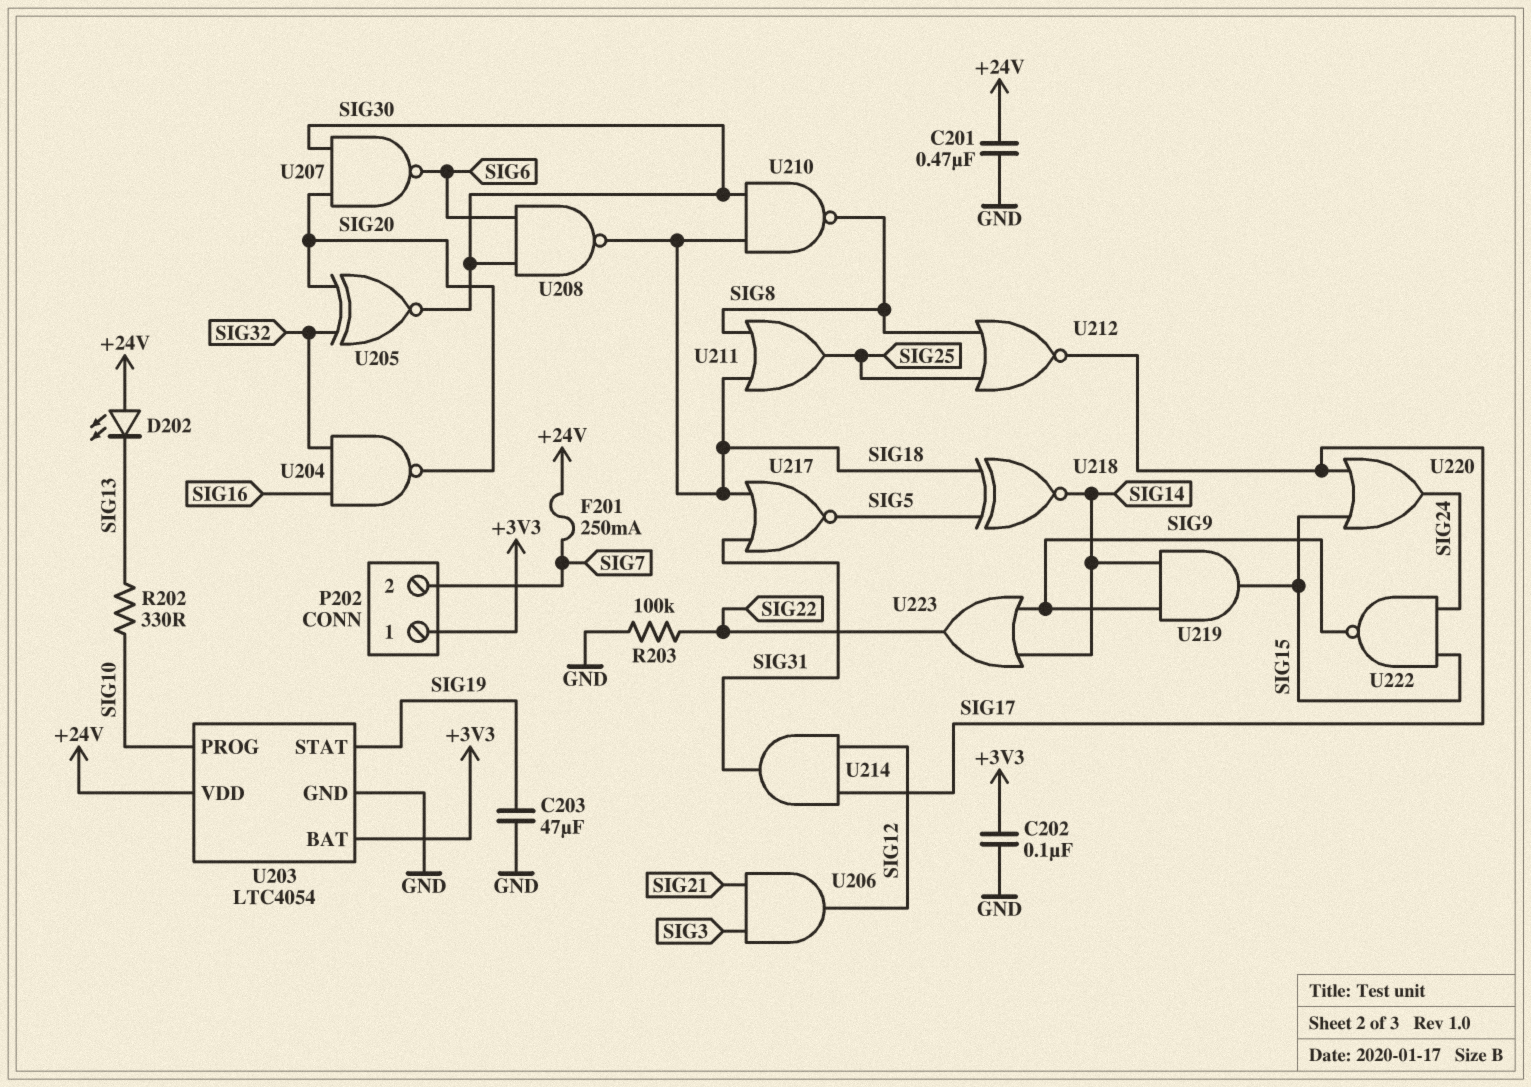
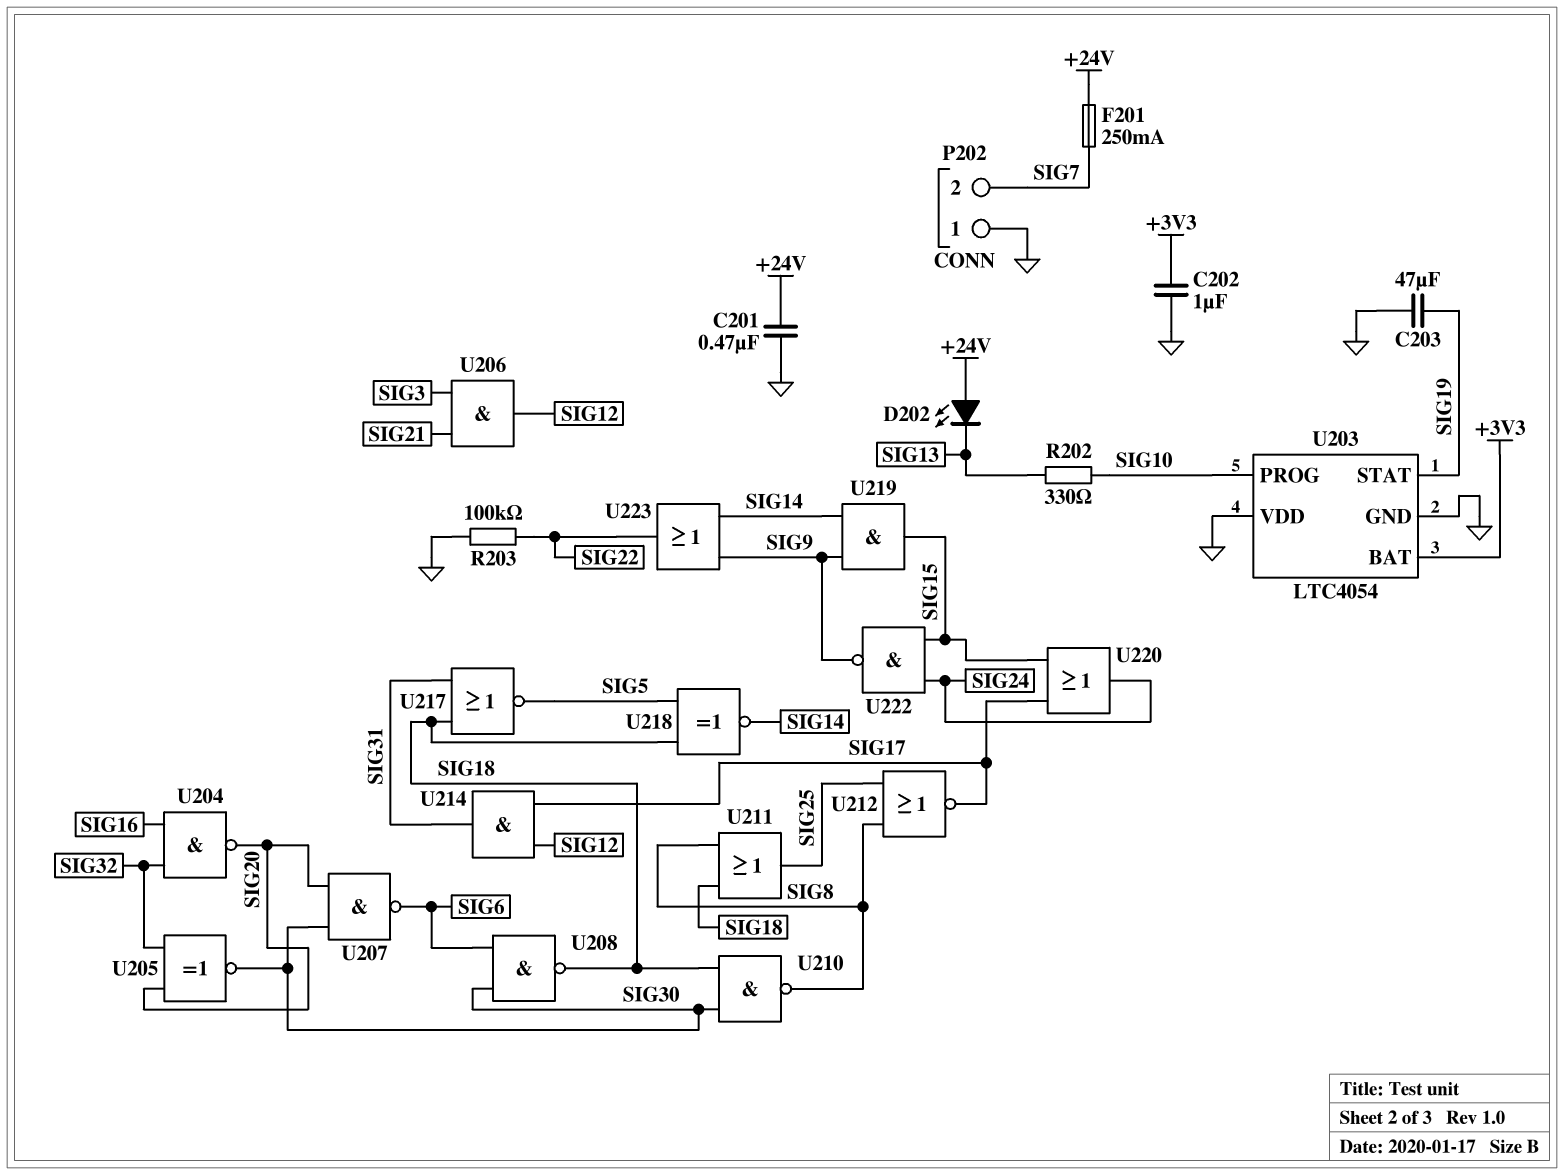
C202: 100nF (+3V3, GND) -> 1uF (+3V3, GND)
P202 pin 1: +3V3 -> GND
U203 pin VDD: +24V -> GND

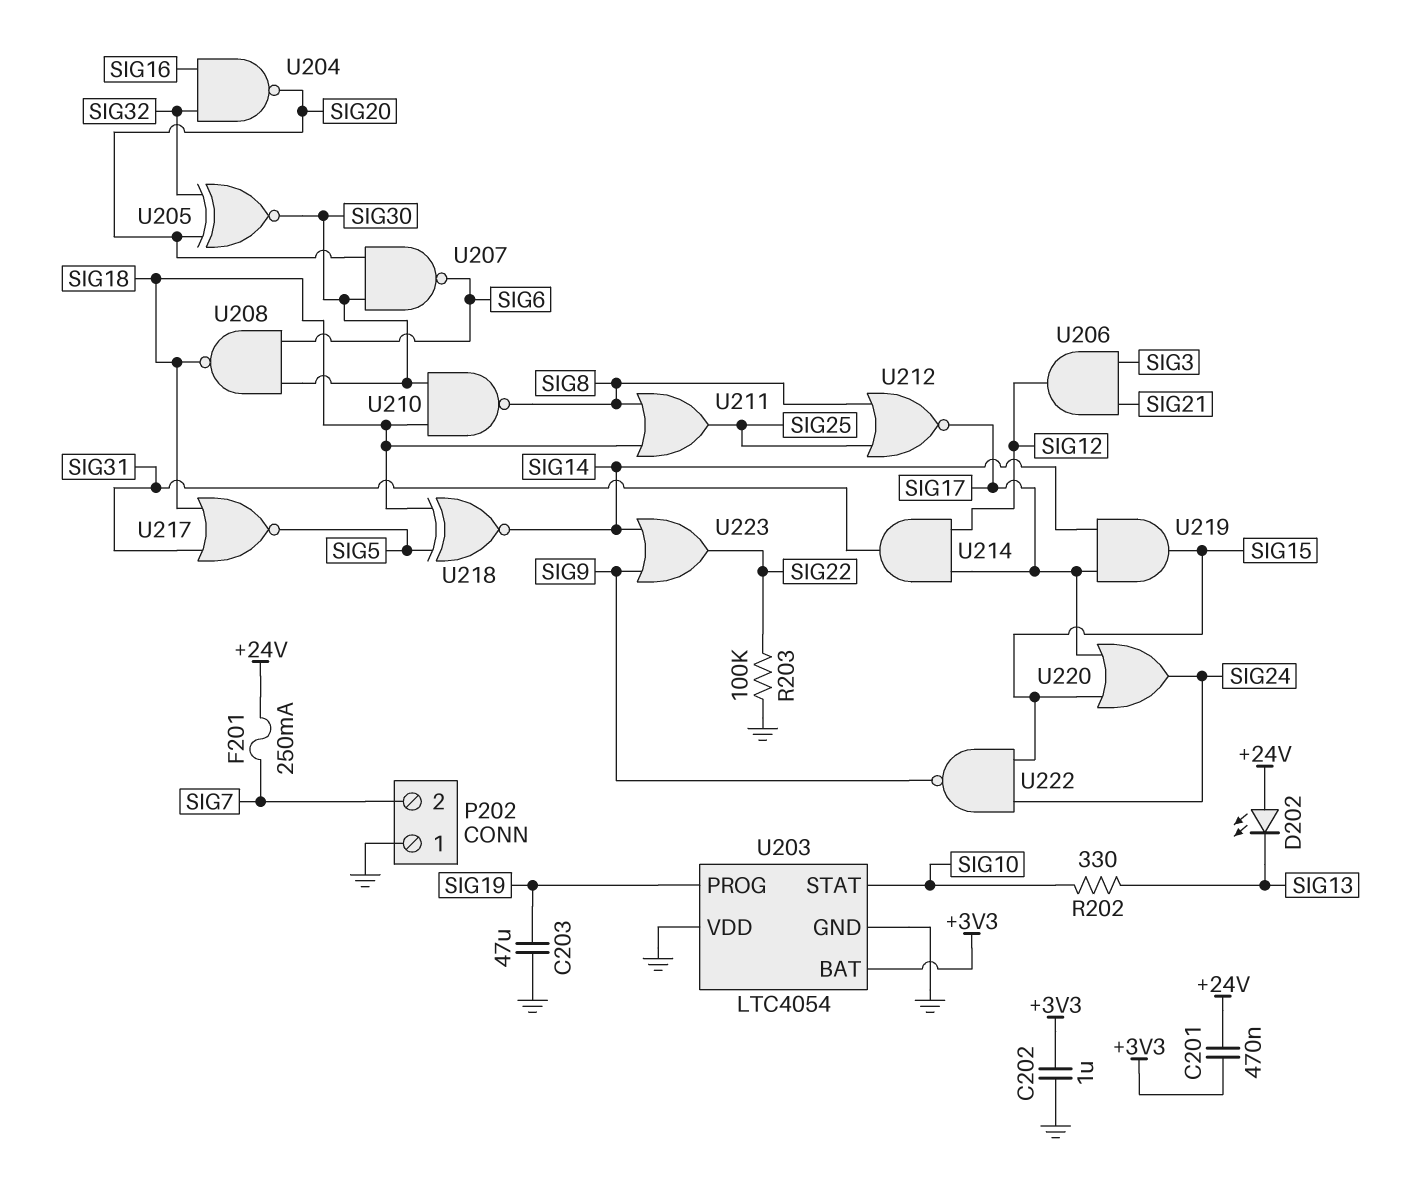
C201: 470nF (+24V, GND) -> 470nF (+3V3, +24V)
U203 pin PROG: SIG10 -> SIG19
U203 pin STAT: SIG19 -> SIG10
U219: AND (in SIG9, in SIG14, out SIG15) -> AND (in SIG14, in SIG17, out SIG15)

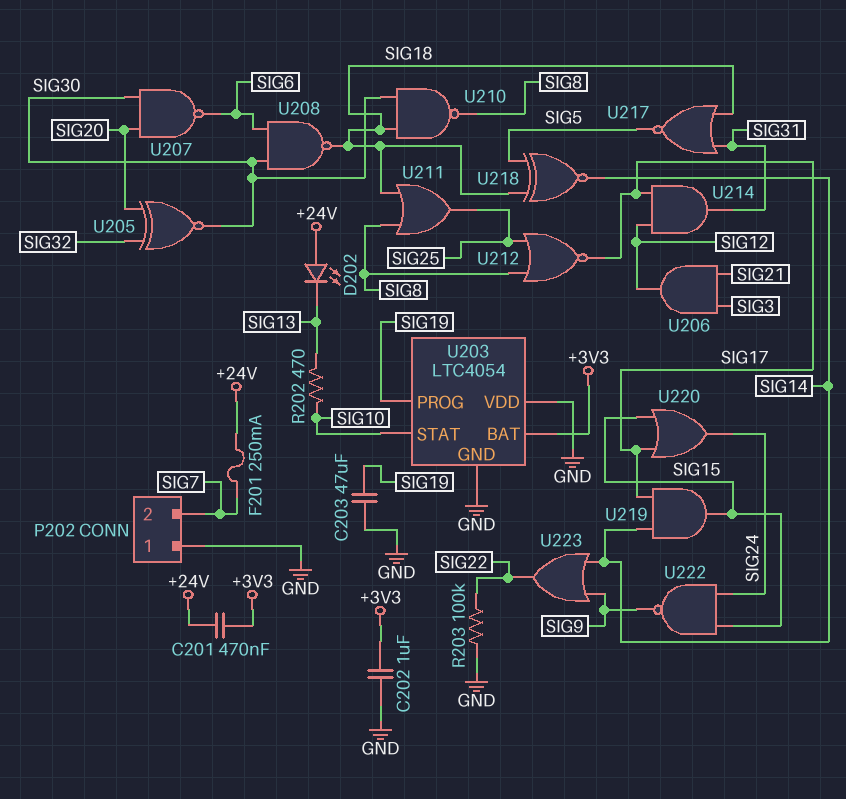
R202: 330 (SIG10, SIG13) -> 470 (SIG10, SIG13)
U204: NAND (in SIG16, in SIG32, out SIG20) -> none

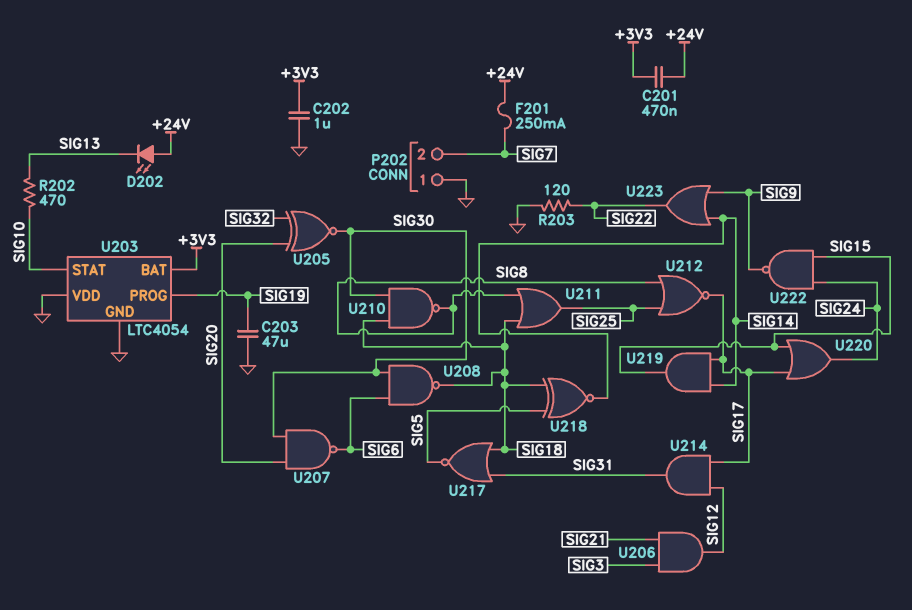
R203: 100k (GND, SIG22) -> 120 (GND, SIG22)

